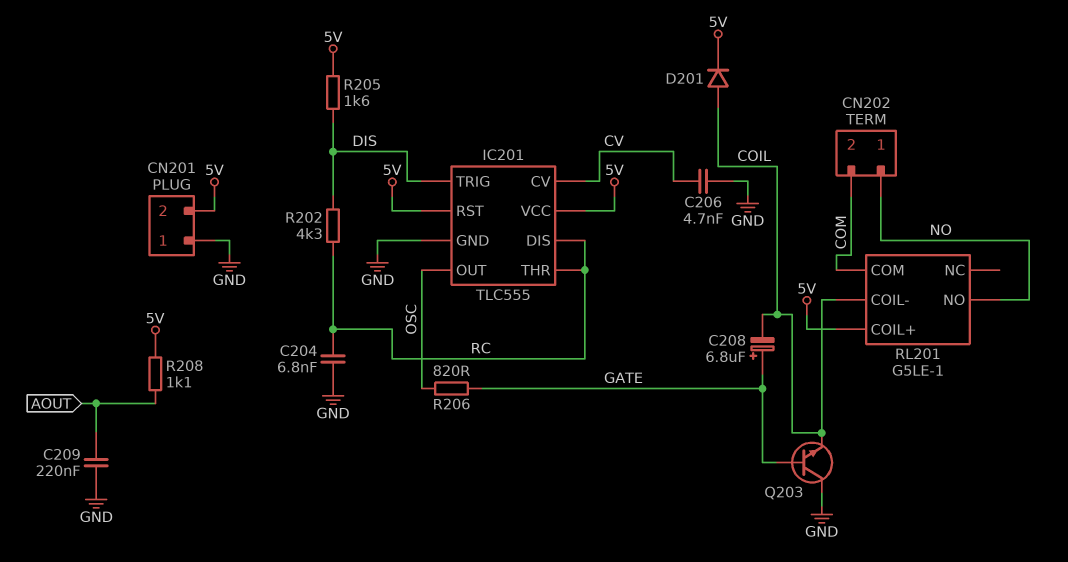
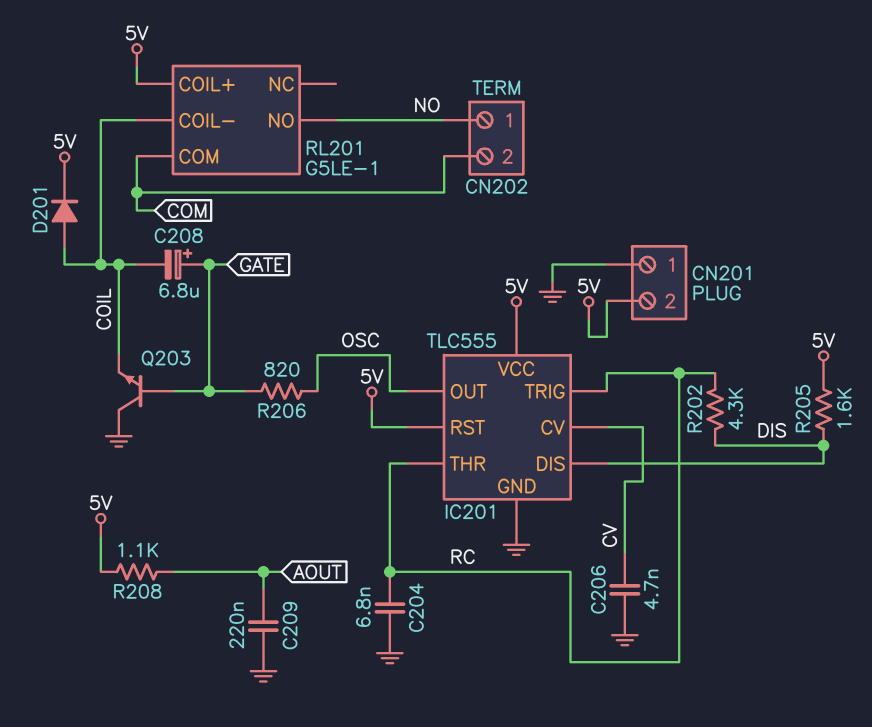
IC201 pin DIS: RC -> DIS
IC201 pin TRIG: DIS -> RC

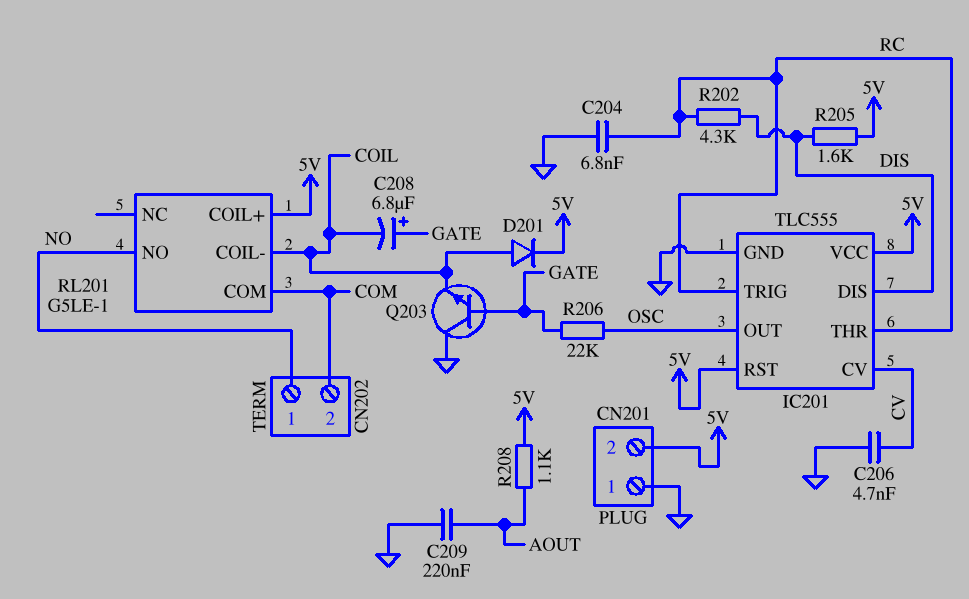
R206: 820 (GATE, OSC) -> 22k (GATE, OSC)

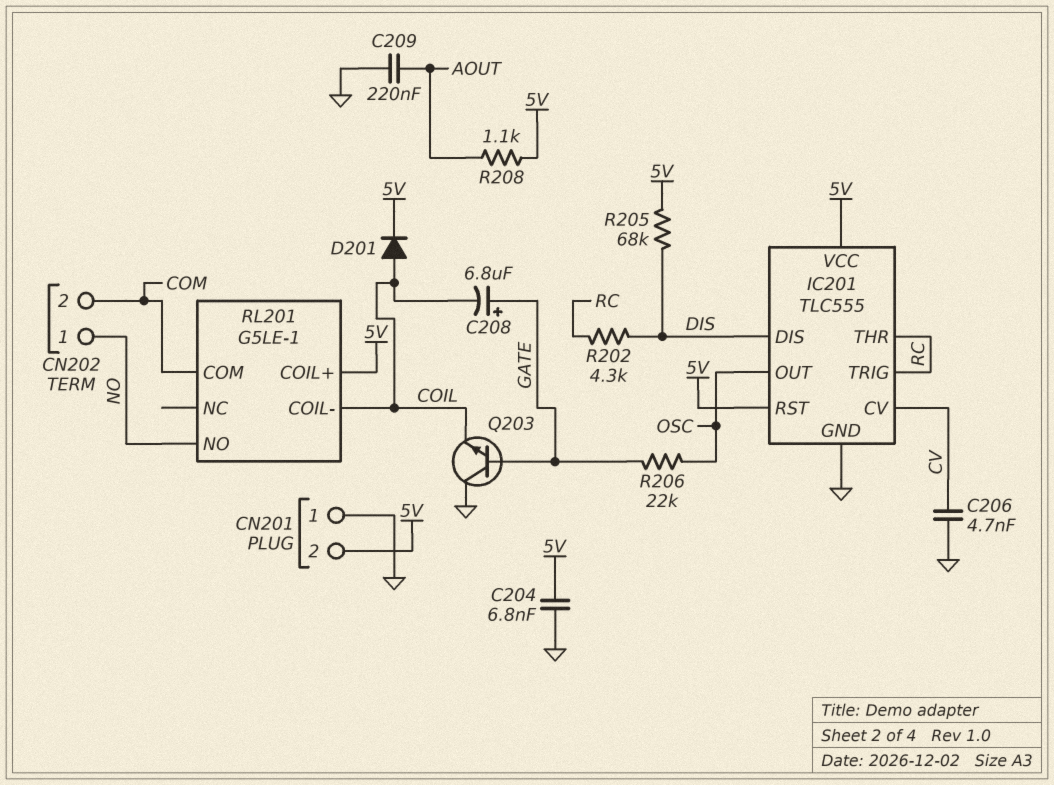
C204: 6.8nF (GND, RC) -> 6.8nF (5V, GND)
R205: 1.6k (5V, DIS) -> 68k (5V, DIS)

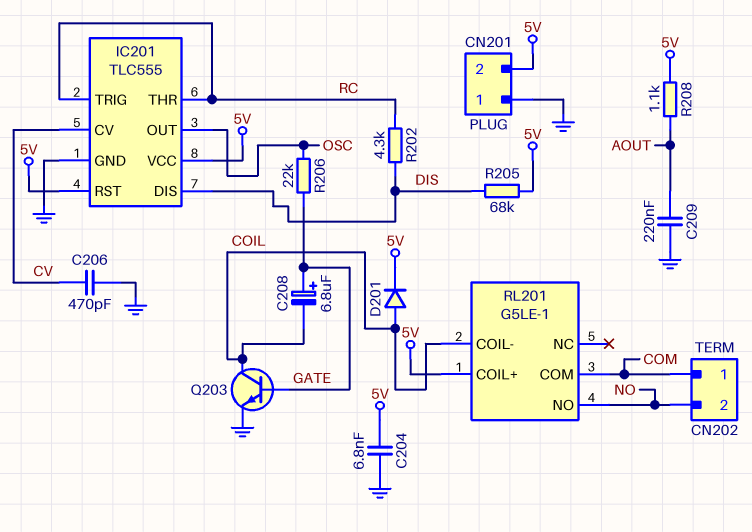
C206: 4.7nF (CV, GND) -> 470pF (CV, GND)
CN202 pin 1: NO -> COM
CN202 pin 2: COM -> NO
Q203: NPN (B GATE, C GND, E COIL) -> NPN (B GATE, C COIL, E GND)

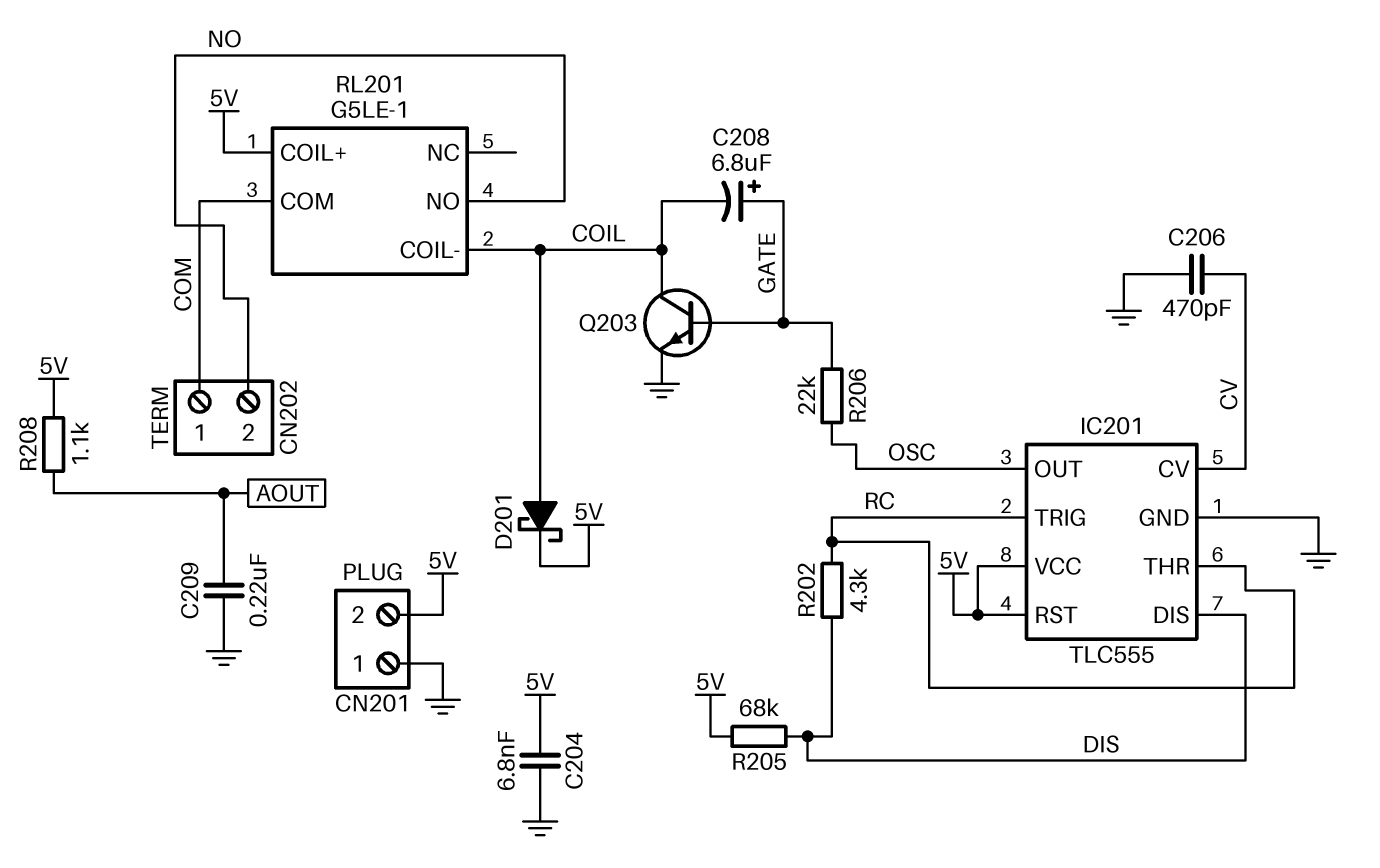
D201: diode (A COIL, K 5V) -> schottky (A COIL, K 5V)

